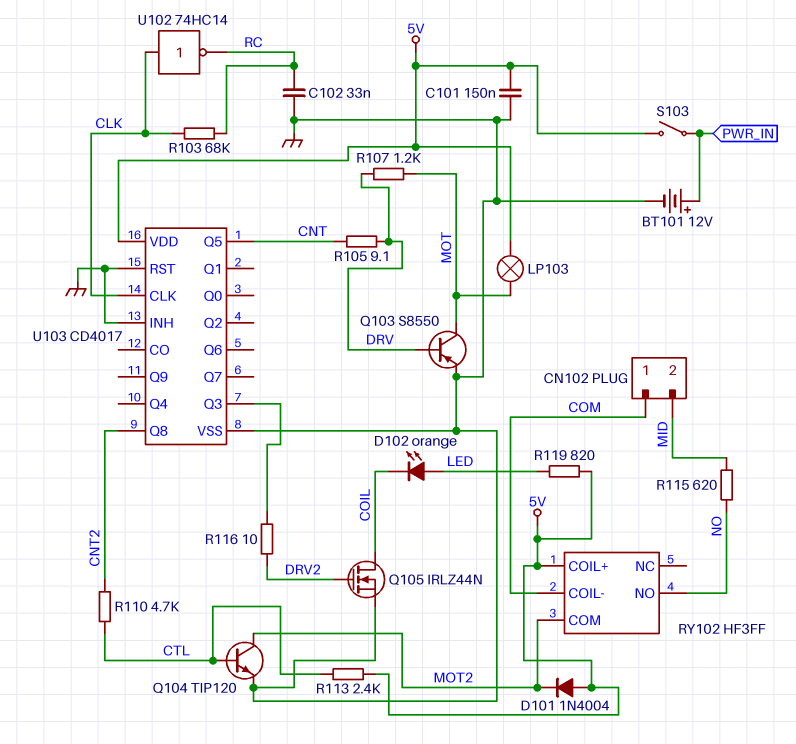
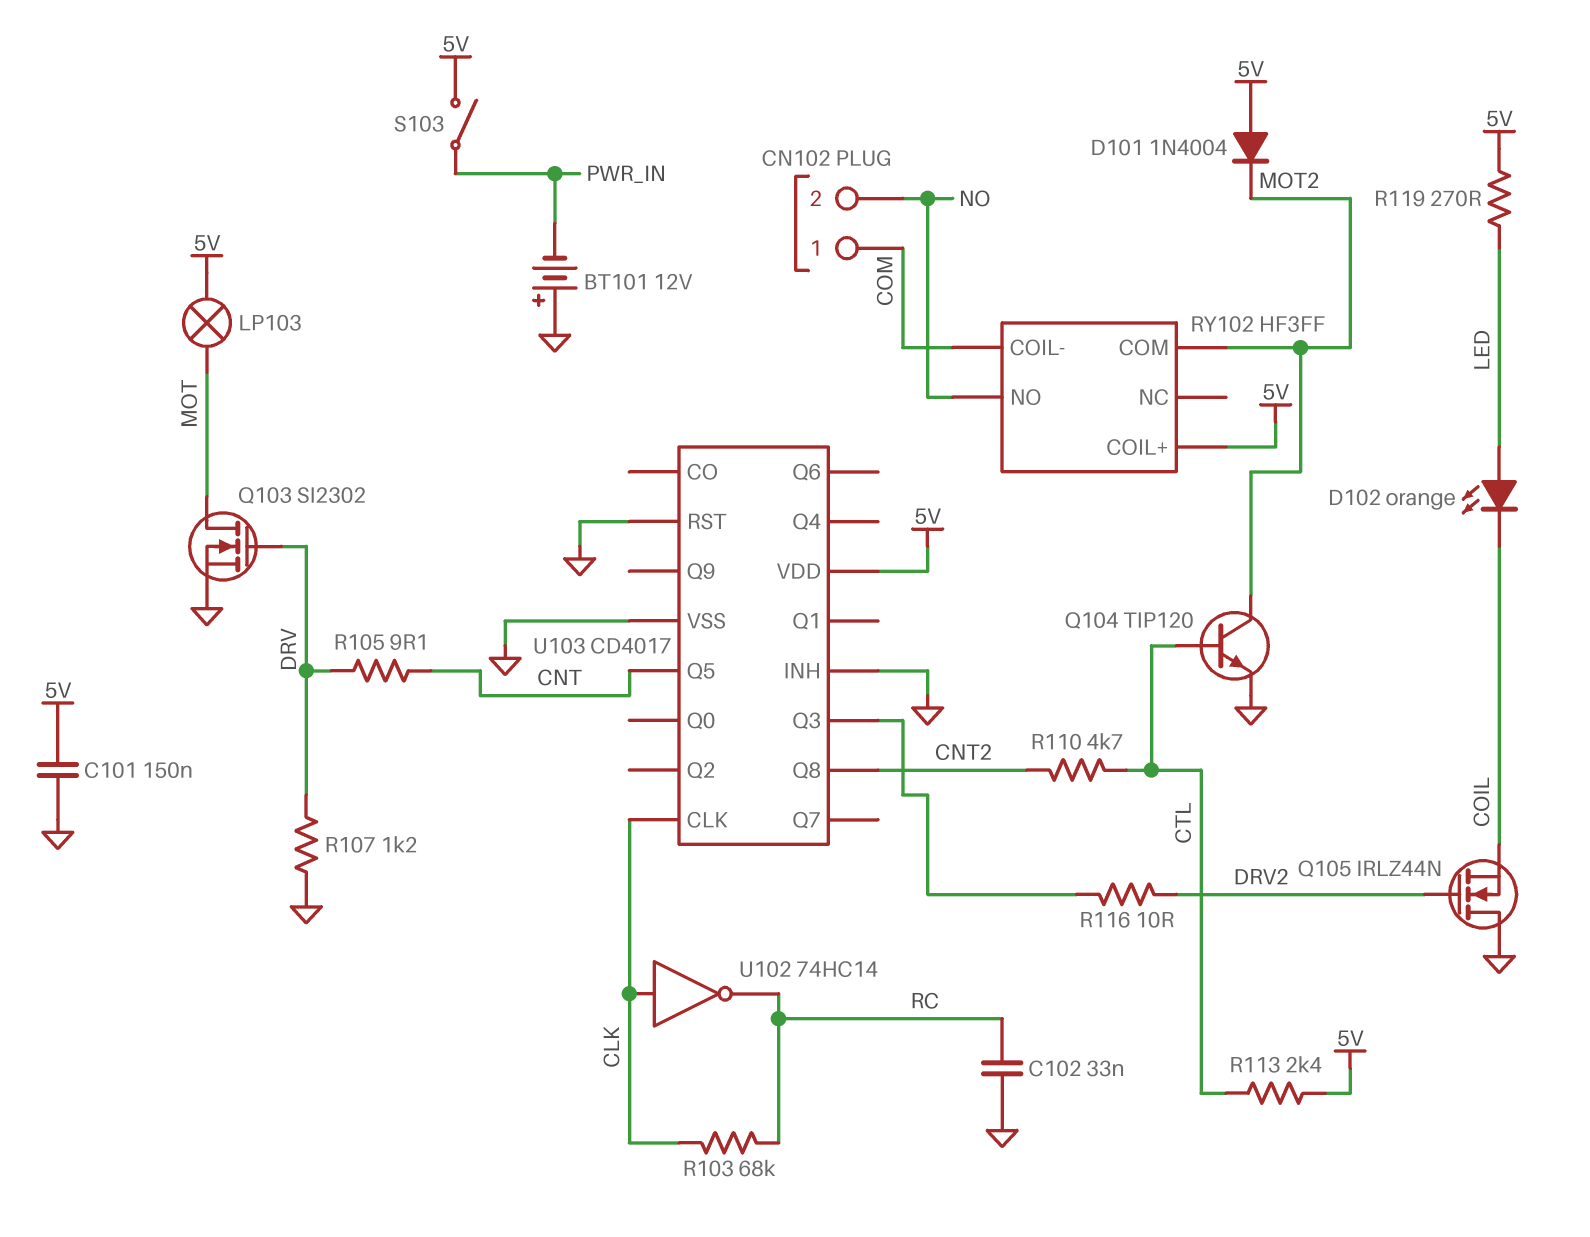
BT101: 12V (plus PWR_IN, minus GND) -> 12V (plus GND, minus PWR_IN)
CN102 pin 2: MID -> NO
Q103: PNP S8550 (B DRV, C MOT, E GND) -> NMOS SI2302 (G DRV, D MOT, S GND)
Q105: NMOS IRLZ44N (G DRV2, D COIL, S GND) -> NMOS IRLZ44N (G DRV2, D GND, S COIL)
R107: 1.2k (DRV, MOT) -> 1.2k (DRV, GND)
R115: 620 (MID, NO) -> none
R119: 820 (5V, LED) -> 270 (5V, LED)

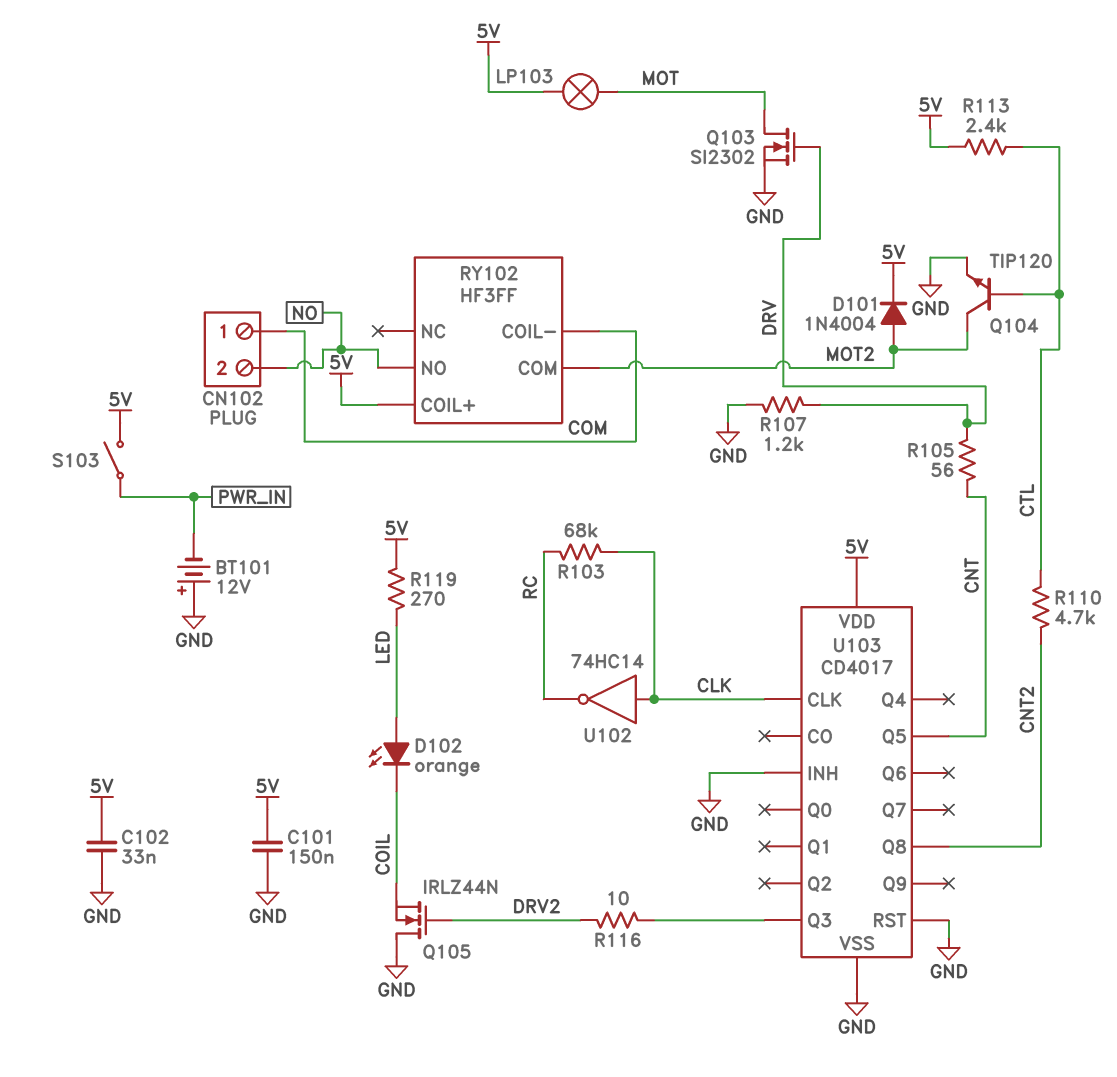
C102: 33nF (GND, RC) -> 33nF (5V, GND)
D101: diode 1N4004 (A 5V, K MOT2) -> diode 1N4004 (A MOT2, K 5V)
R105: 9.1 (CNT, DRV) -> 56 (CNT, DRV)

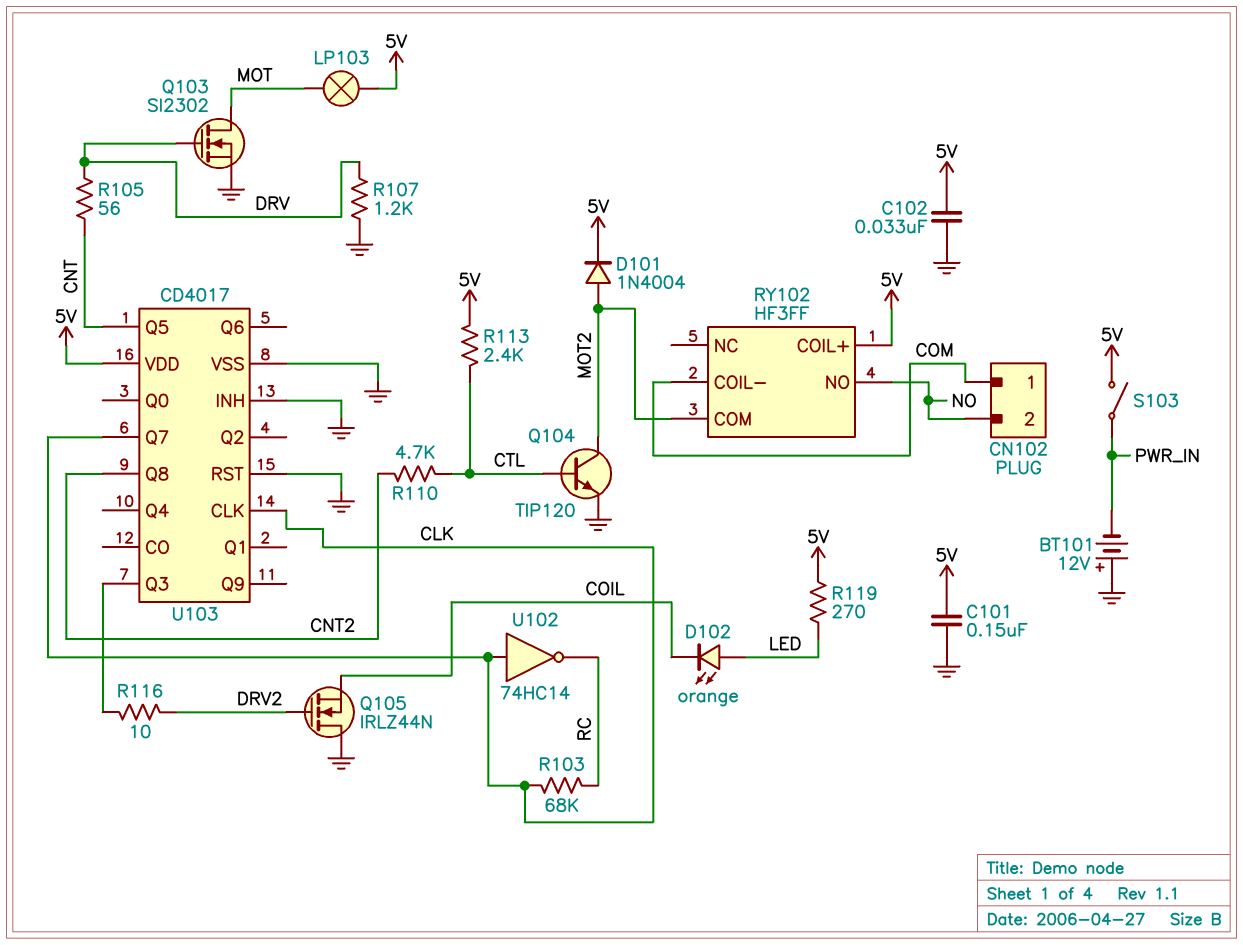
U103 pin Q7: none -> CLK

